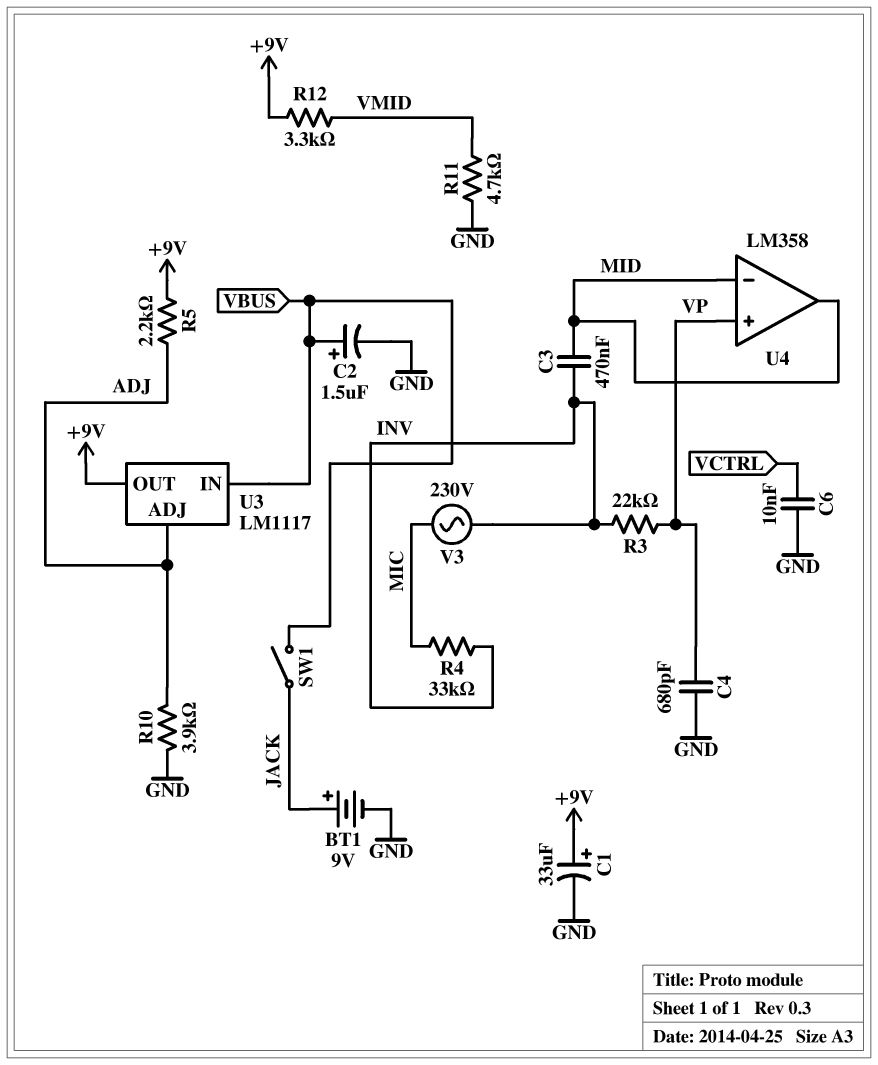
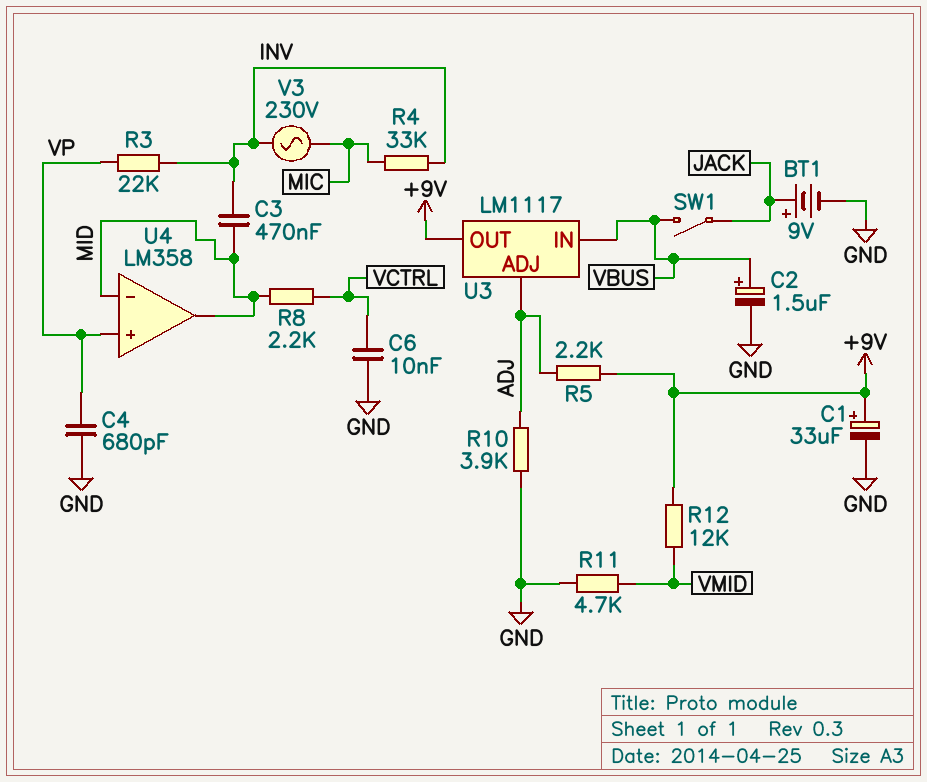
R8: none -> 2.2k (MID, VCTRL)
R12: 3.3k (+9V, VMID) -> 12k (+9V, VMID)

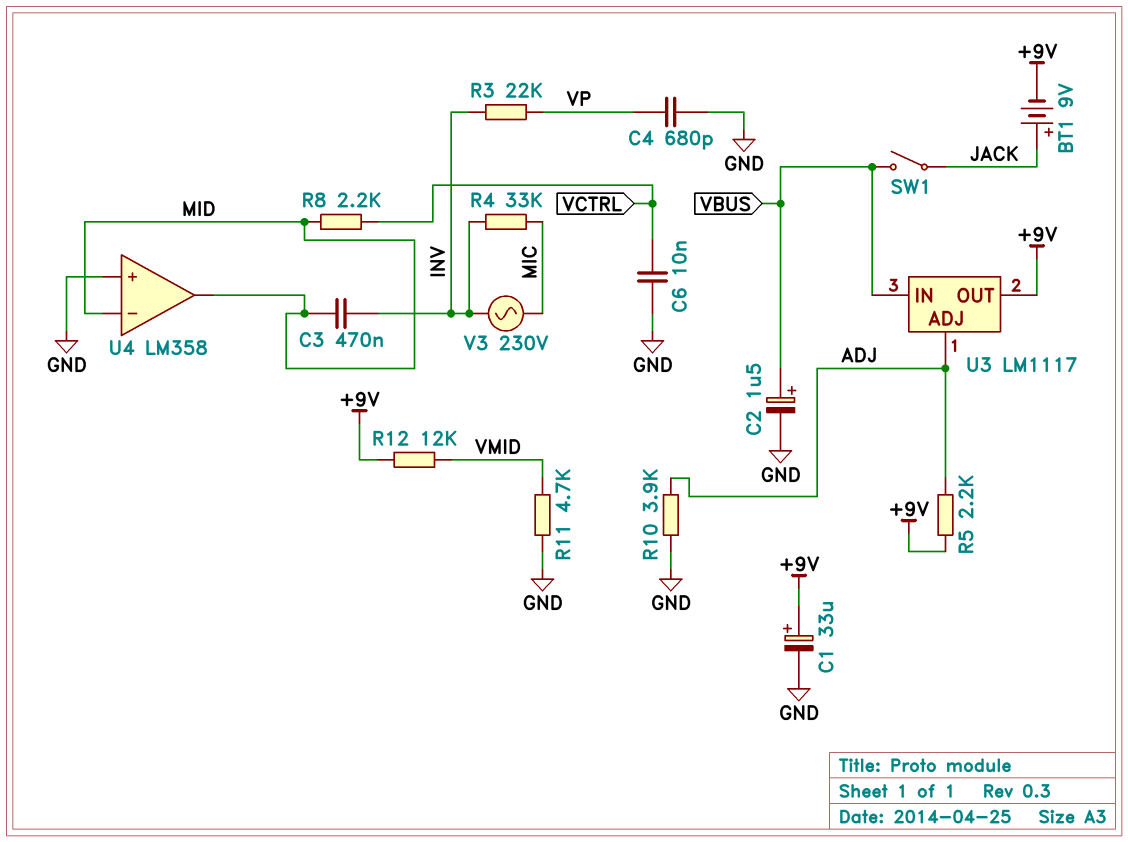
BT1: 9V (plus JACK, minus GND) -> 9V (plus JACK, minus +9V)
U4 pin in+: VP -> GND

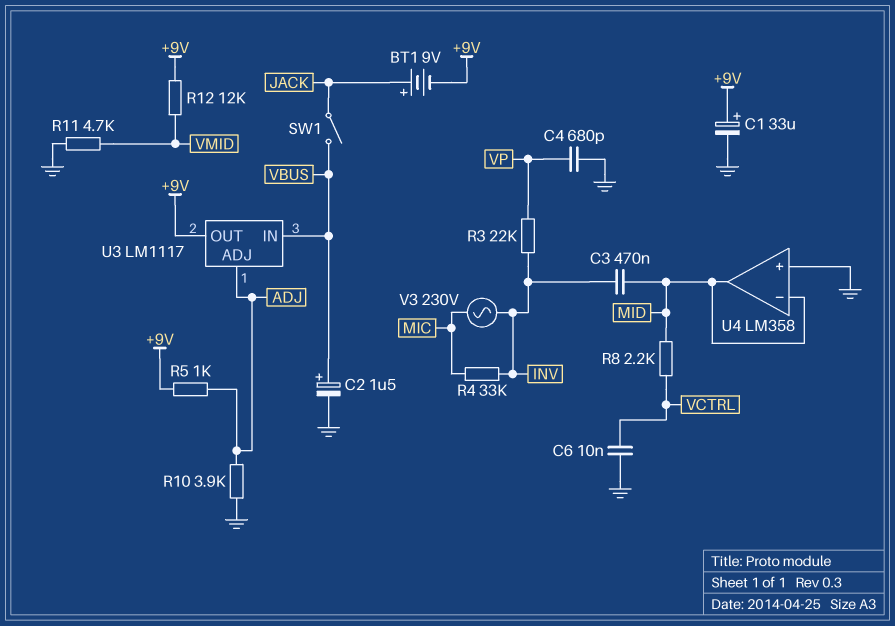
R5: 2.2k (+9V, ADJ) -> 1k (+9V, ADJ)

